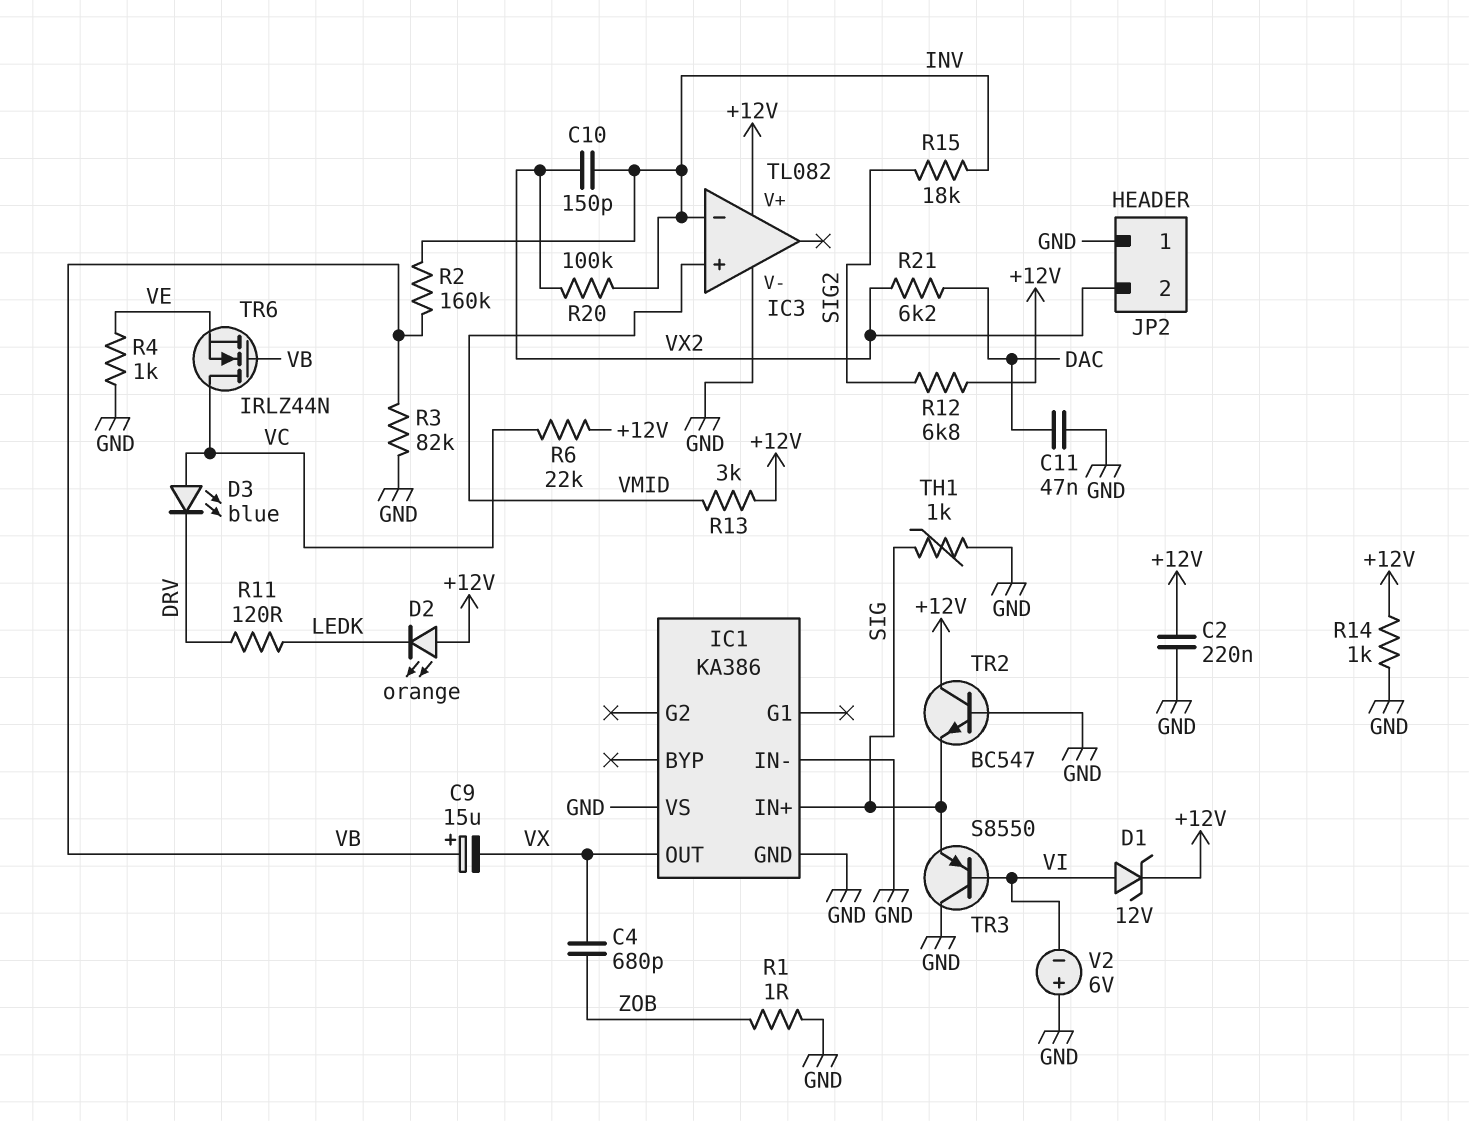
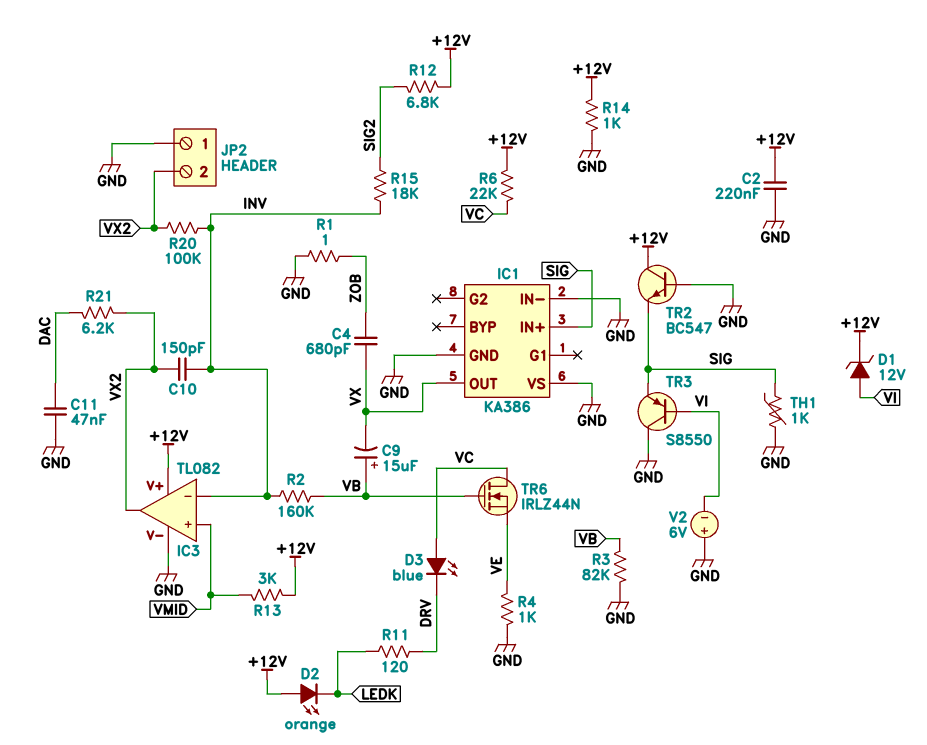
IC3 pin out: none -> VX2

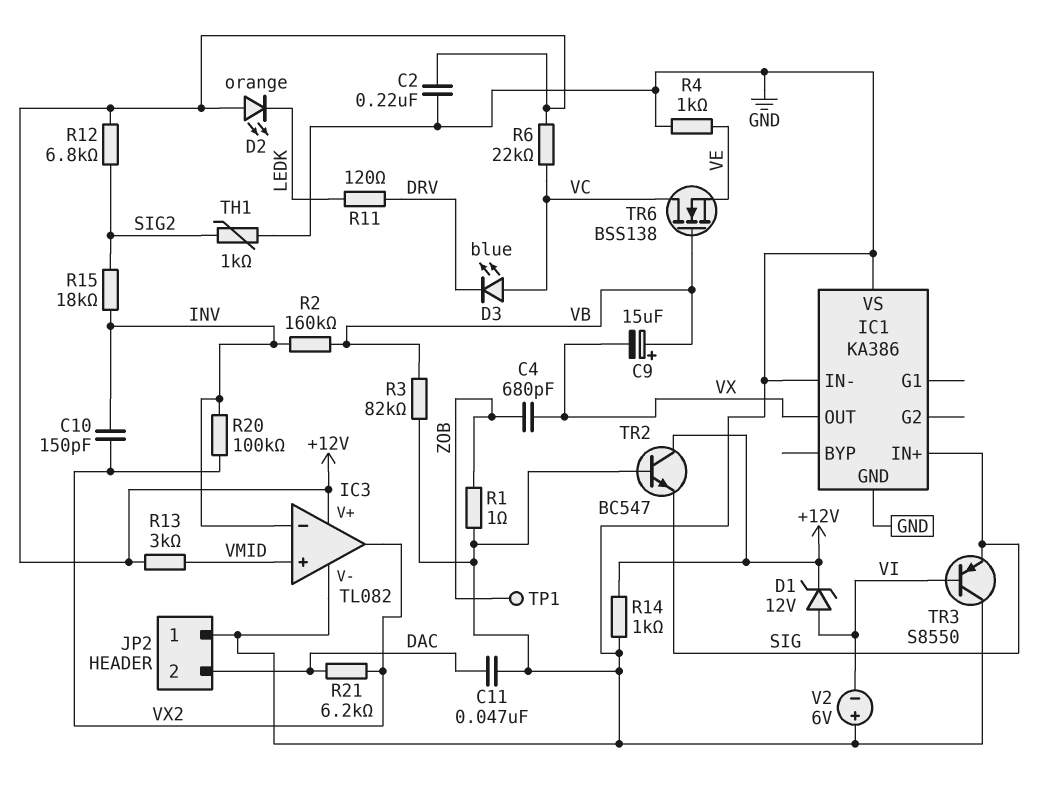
JP2 pin 2: VX2 -> DAC
TH1: 1k (GND, SIG) -> 1k (GND, SIG2)
TP1: none -> test point (ZOB)
TR6: NMOS IRLZ44N (G VB, D VC, S VE) -> NMOS BSS138 (G VB, D VC, S VE)

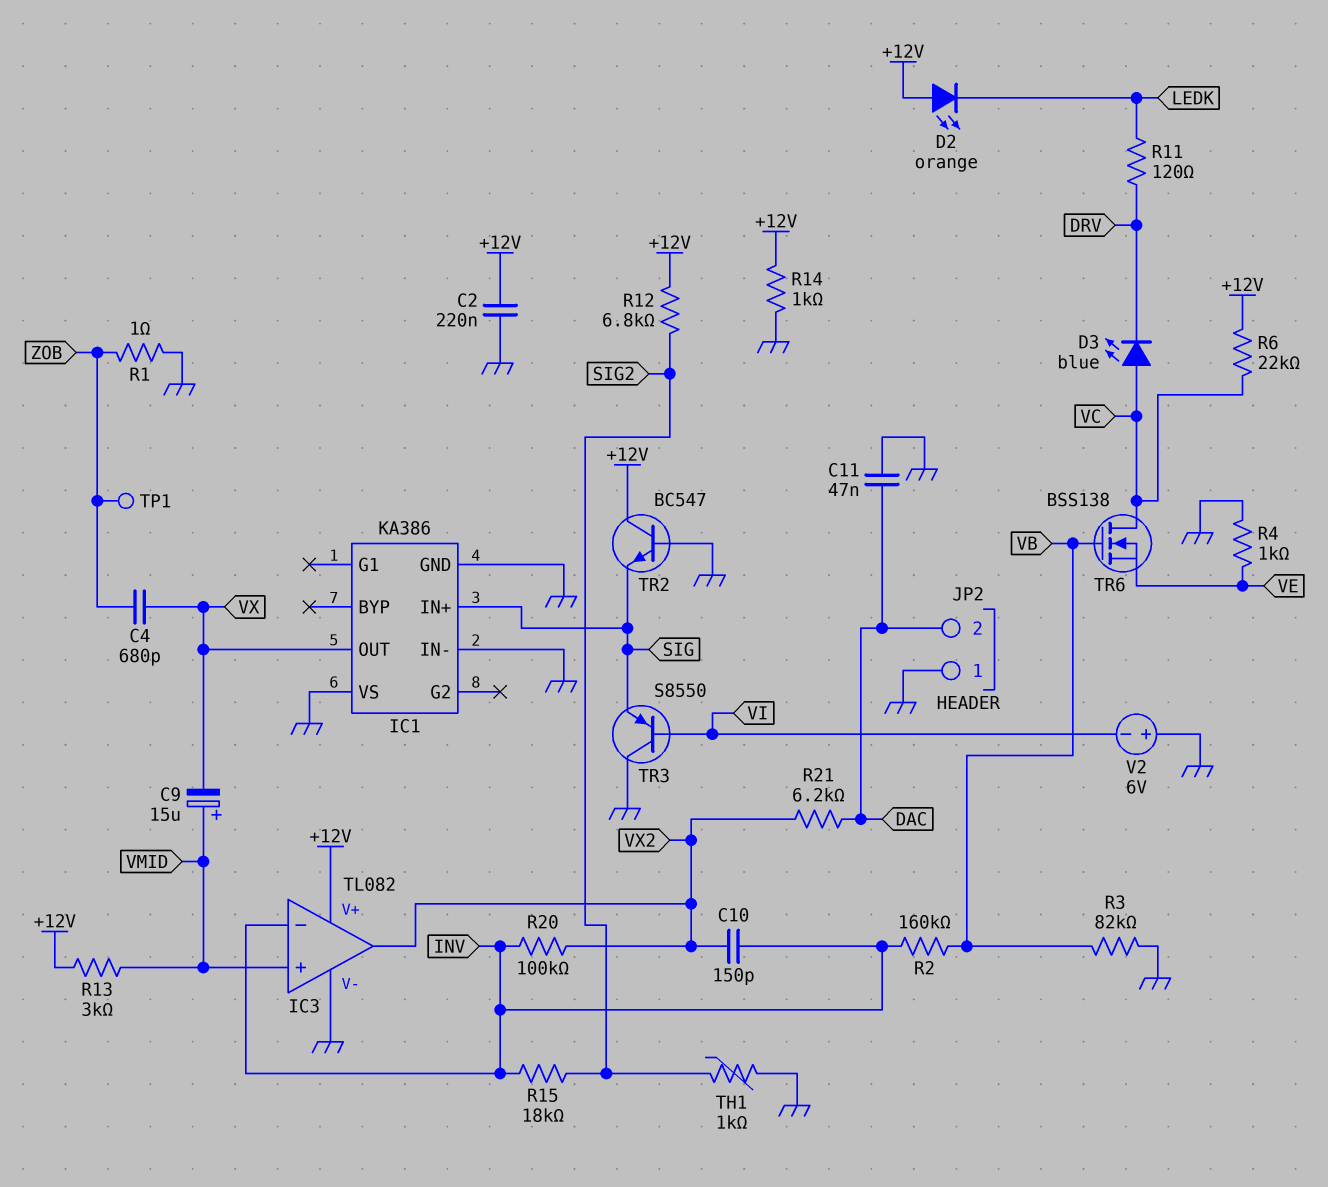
C9: 15uF (plus VB, minus VX) -> 15uF (plus VMID, minus VX)
D1: zener 12V (A VI, K +12V) -> none

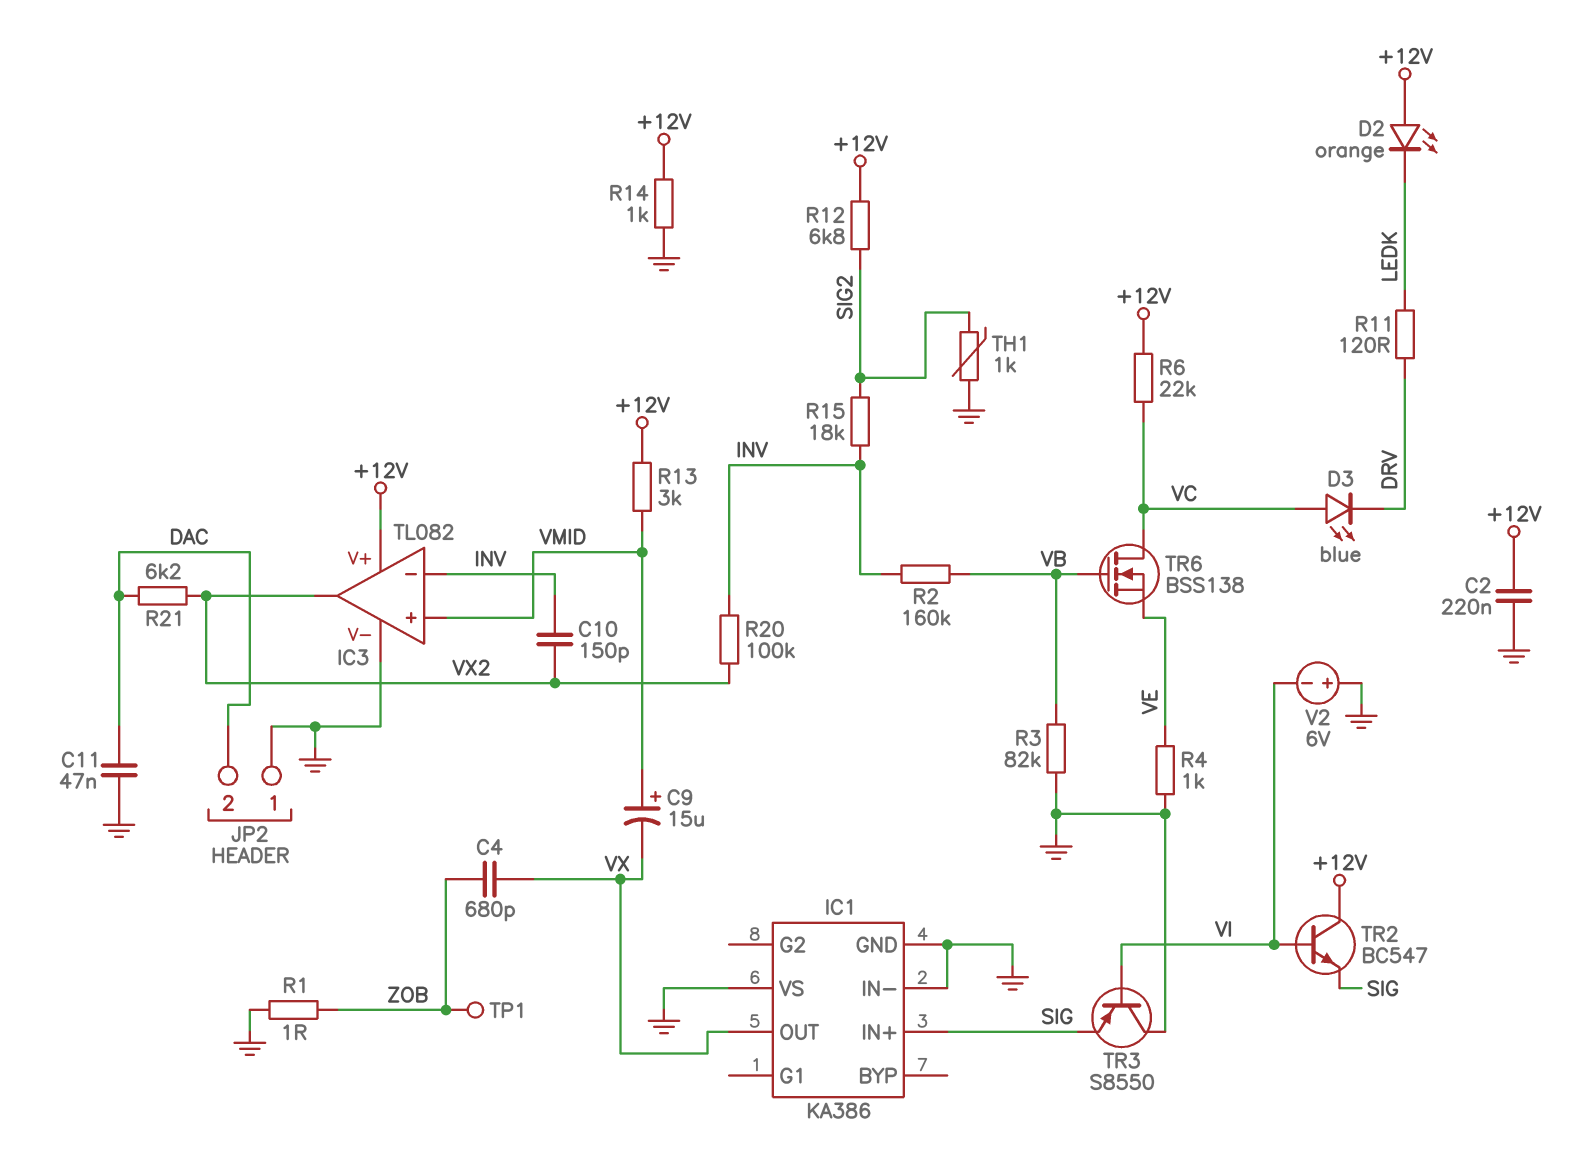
TR2: NPN BC547 (B GND, C +12V, E SIG) -> NPN BC547 (B VI, C +12V, E SIG)

